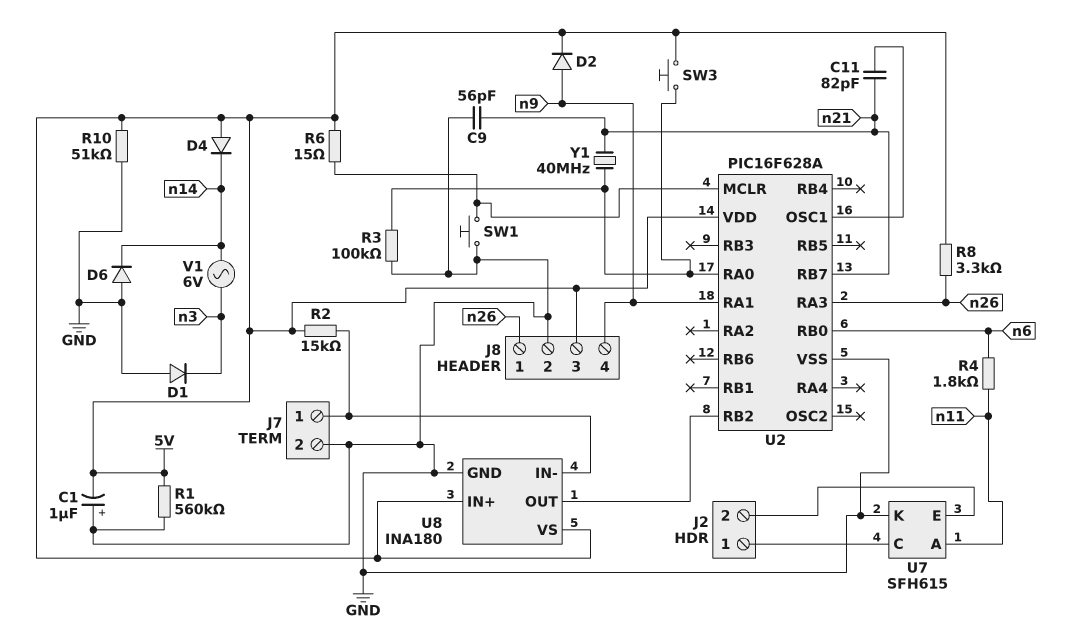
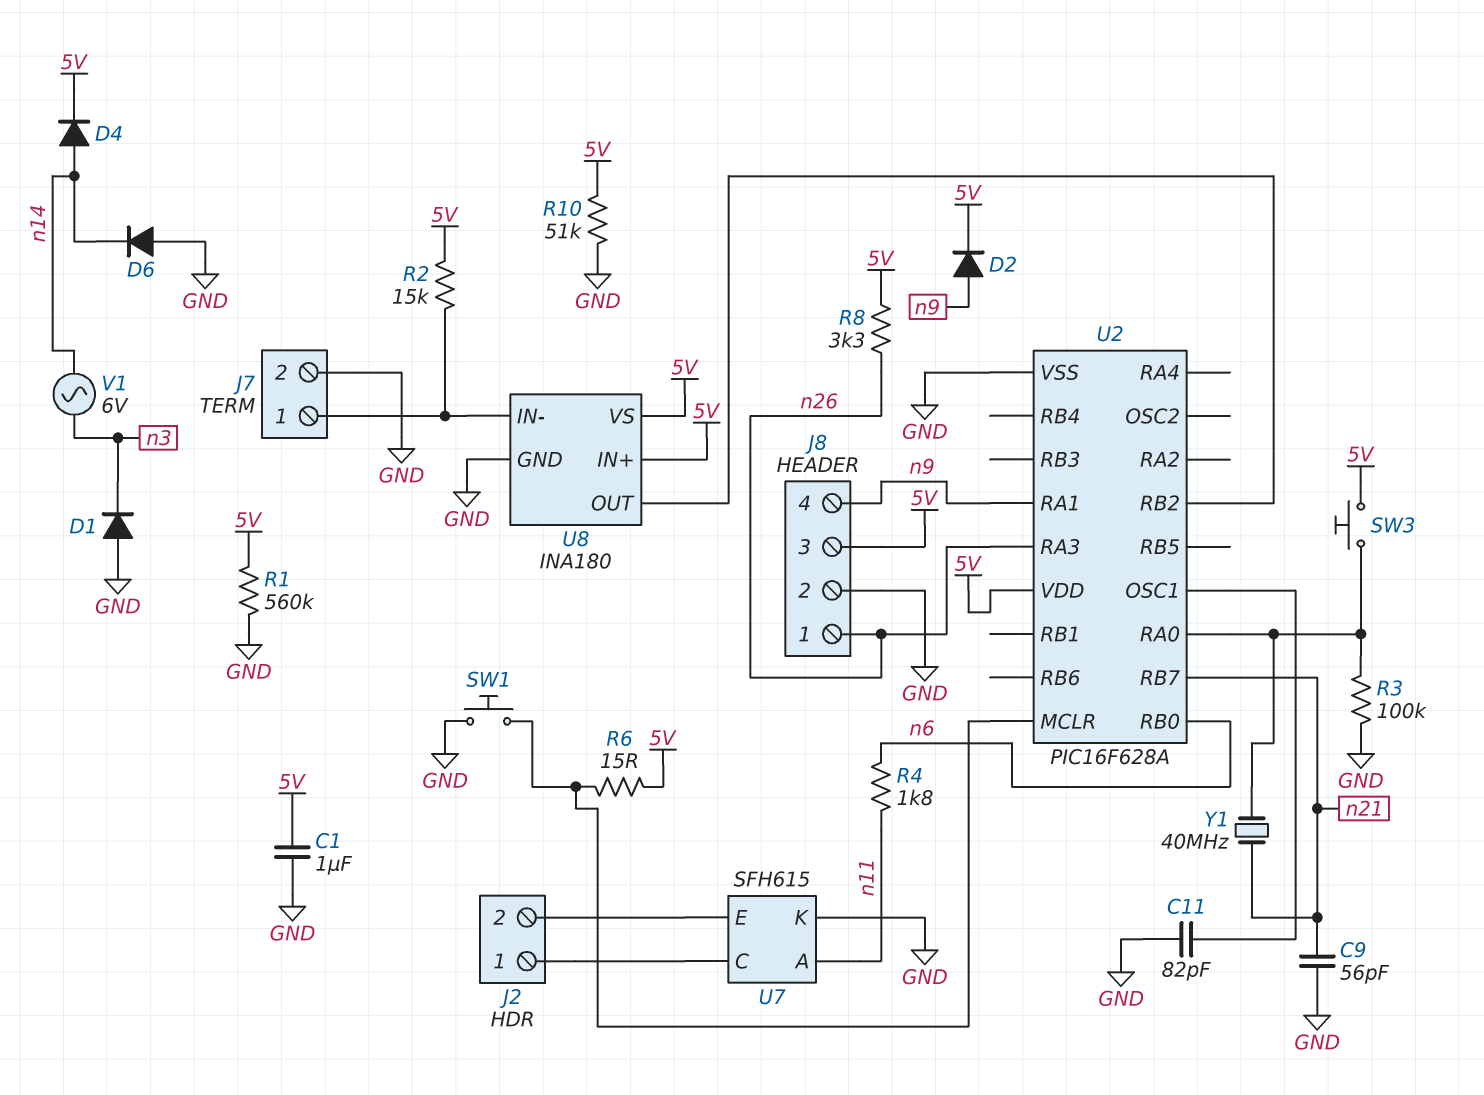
C1: 1uF (plus GND, minus 5V) -> 1uF (5V, GND)
C11: 82pF (U2/OSC1, n21) -> 82pF (GND, U2/OSC1)
D4: diode (A 5V, K n14) -> diode (A n14, K 5V)

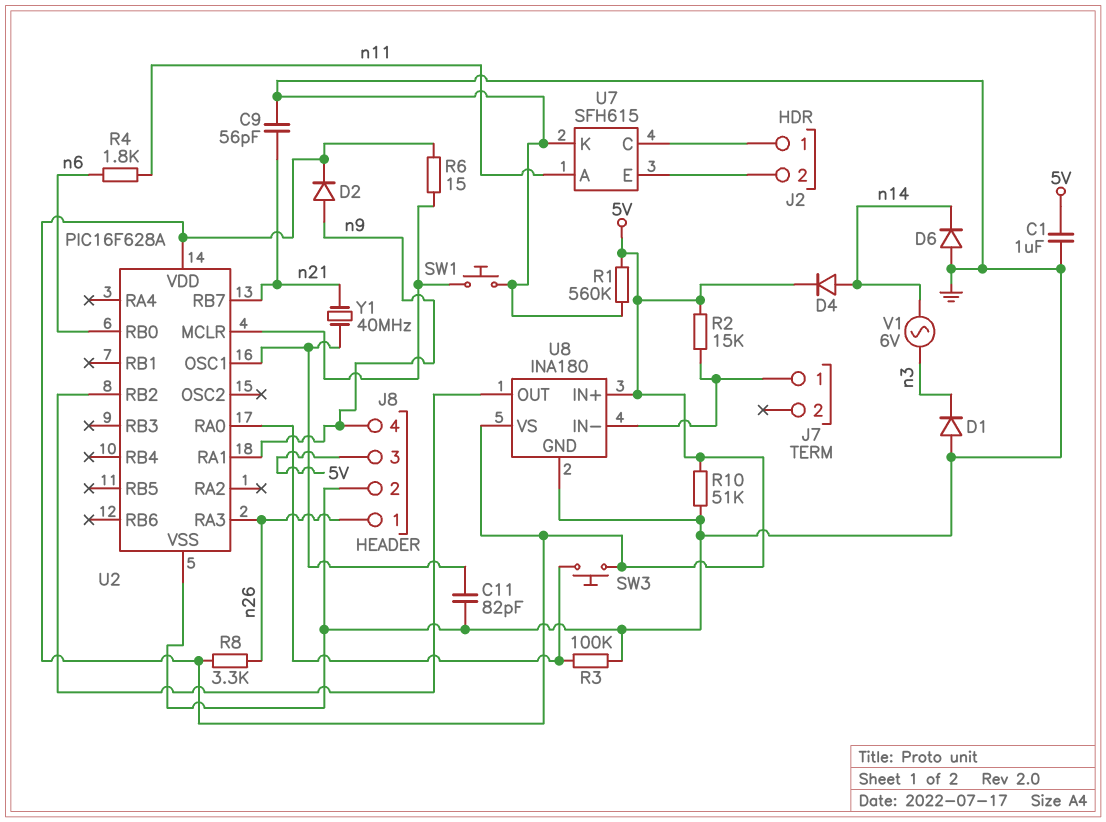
J7 pin 2: GND -> none
Y1: 40MHz (U2/RA0, n21) -> 40MHz (U2/OSC1, n21)

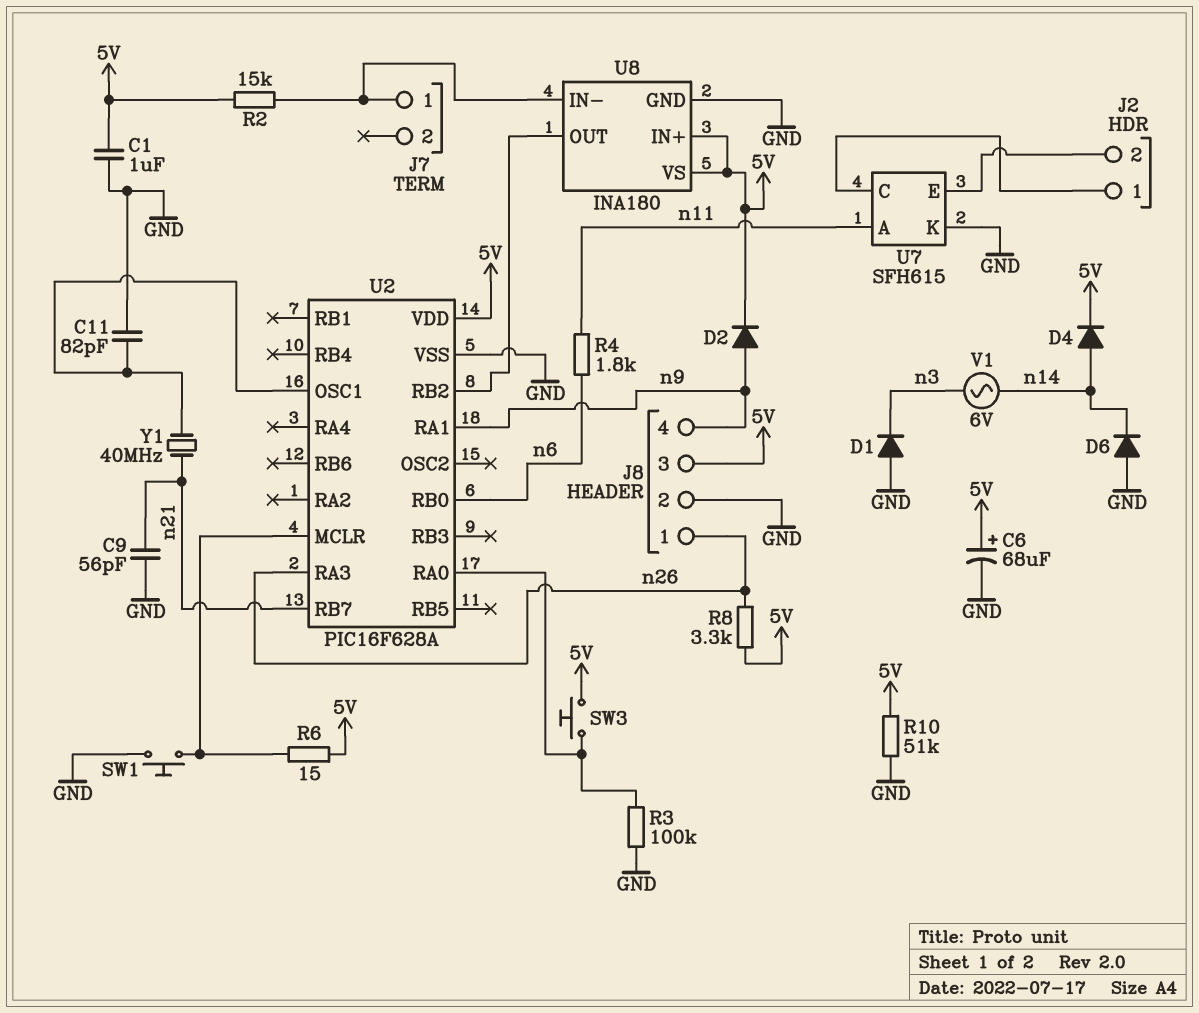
C6: none -> 68uF (plus 5V, minus GND)
R1: 560k (5V, GND) -> none

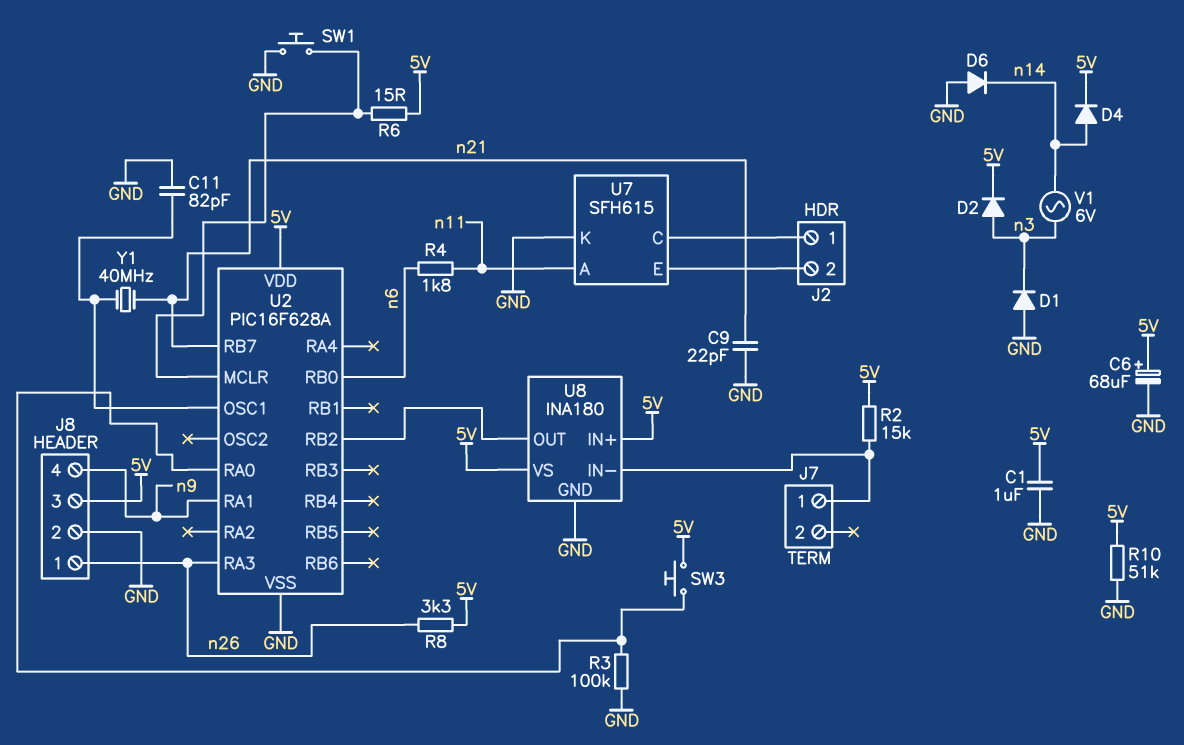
C9: 56pF (GND, n21) -> 22pF (GND, n21)
D2: diode (A n9, K 5V) -> diode (A n3, K 5V)

